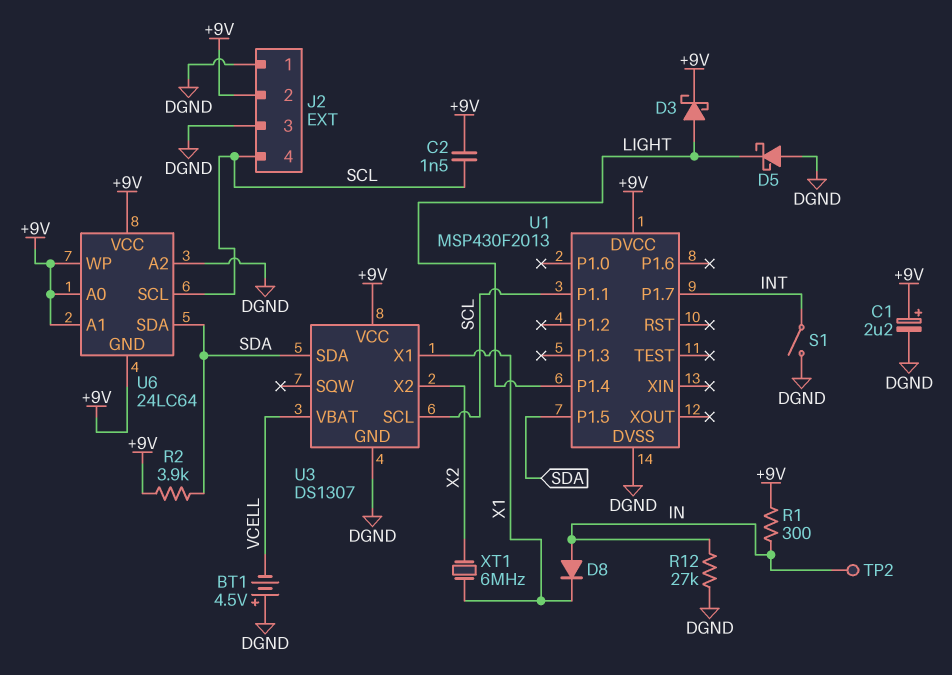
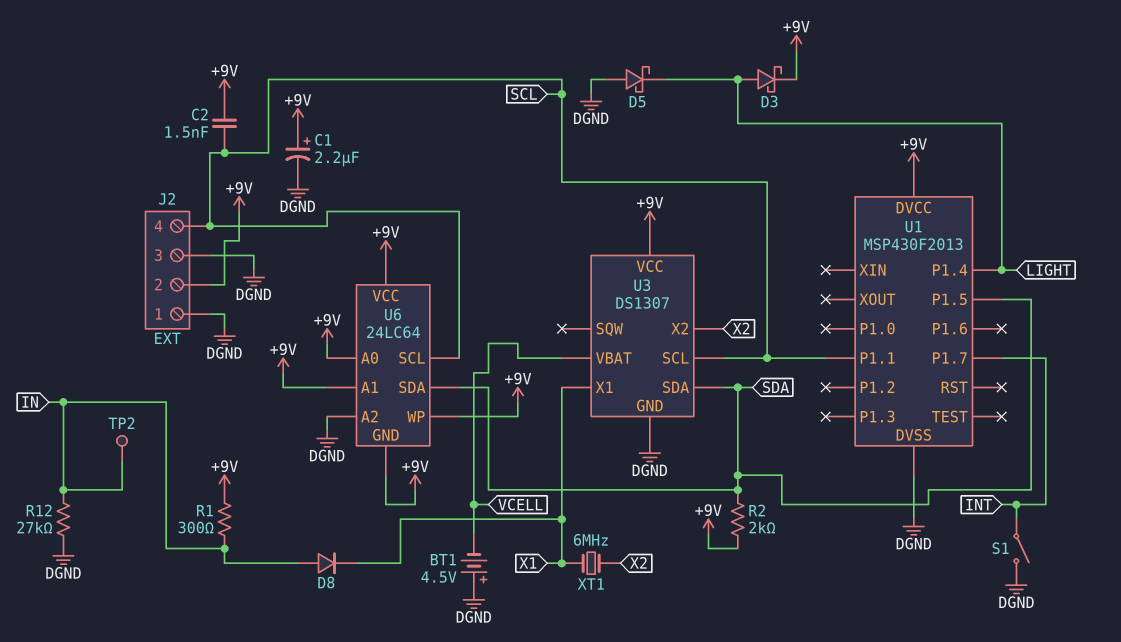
R2: 3.9k (+9V, SDA) -> 2k (+9V, SDA)

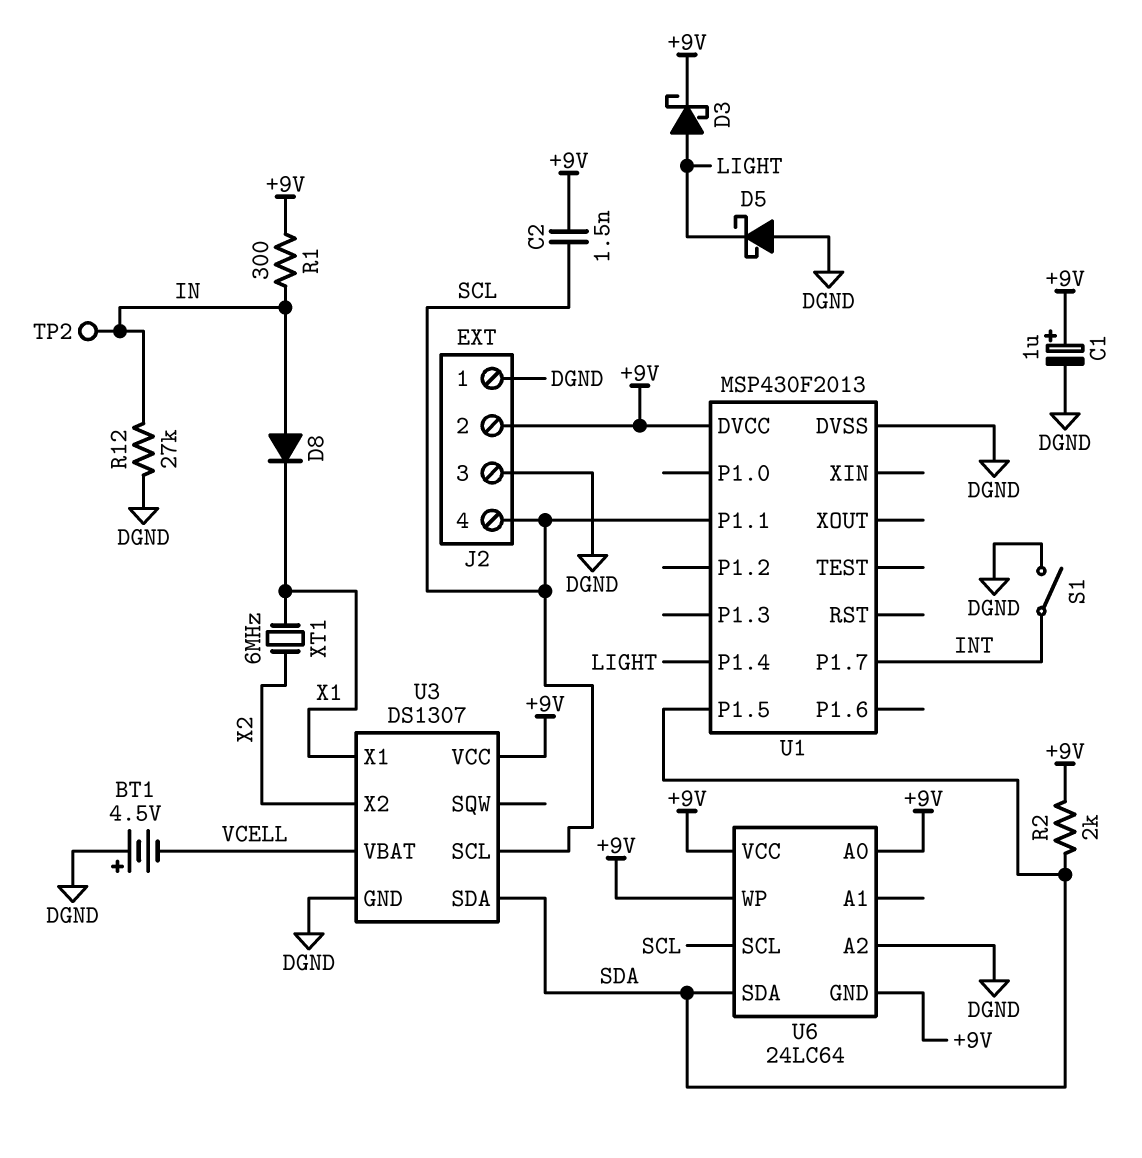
C1: 2.2uF (plus +9V, minus DGND) -> 1uF (plus +9V, minus DGND)
U6 pin A1: +9V -> none

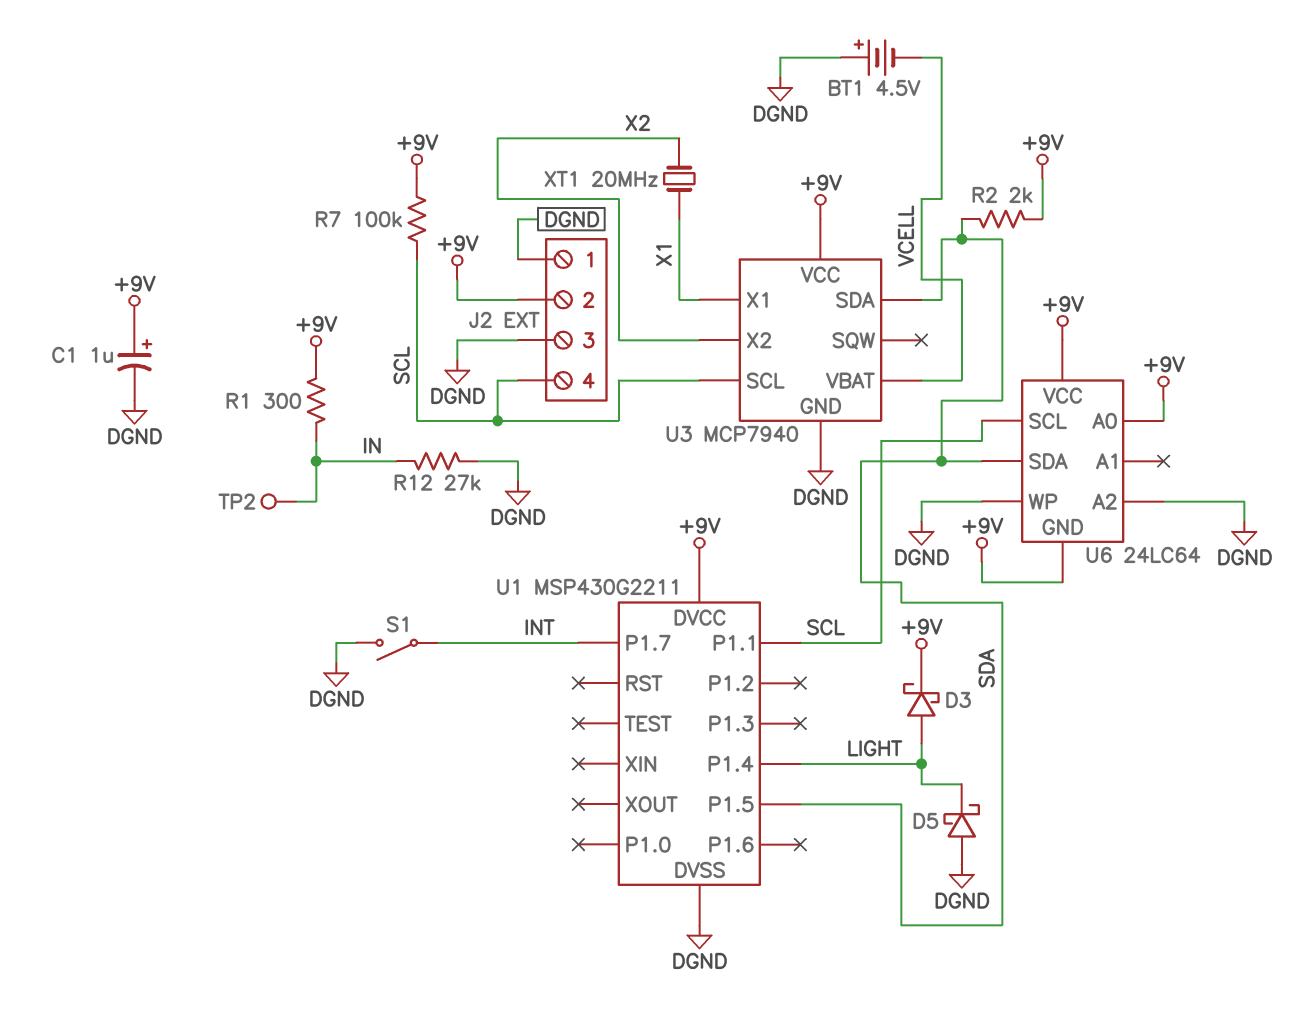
C2: 1.5nF (+9V, SCL) -> none
D8: diode (A IN, K X1) -> none
R7: none -> 100k (+9V, SCL)
U1: MSP430F2013 -> MSP430G2211
U3: DS1307 -> MCP7940
U6 pin WP: +9V -> DGND
XT1: 6MHz (X1, X2) -> 20MHz (X1, X2)

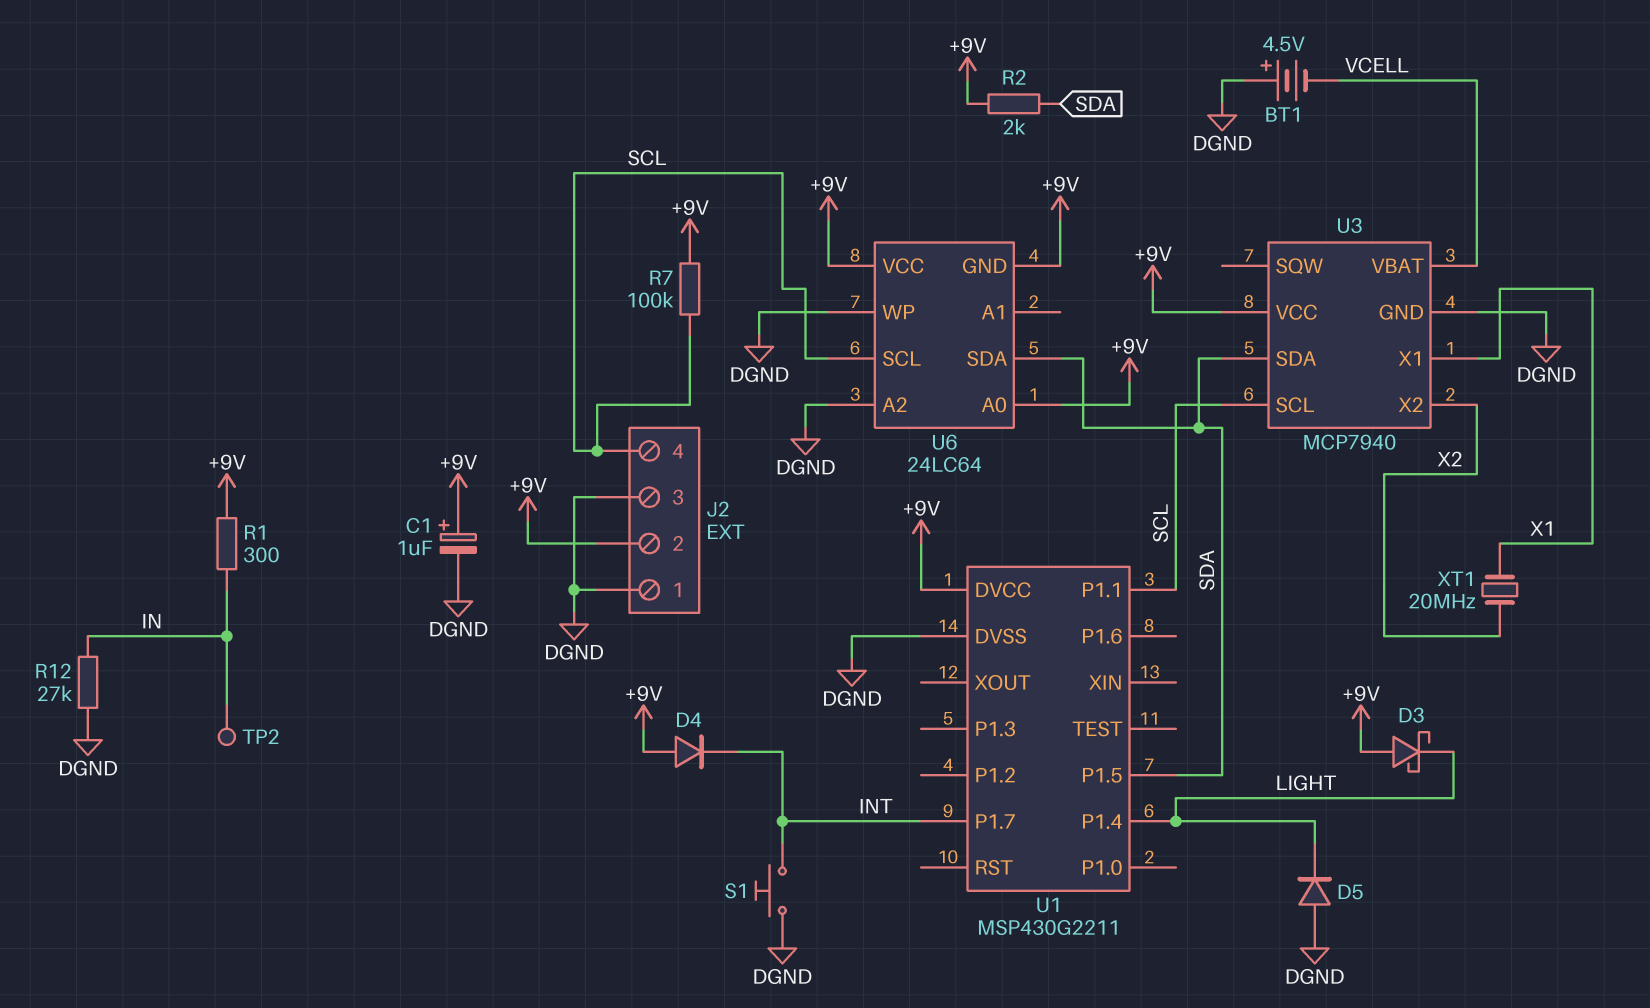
D3: schottky (A LIGHT, K +9V) -> schottky (A +9V, K LIGHT)
D4: none -> diode (A +9V, K INT)
D5: schottky (A DGND, K LIGHT) -> diode (A DGND, K LIGHT)
S1: switch (DGND, INT) -> button (DGND, INT)

